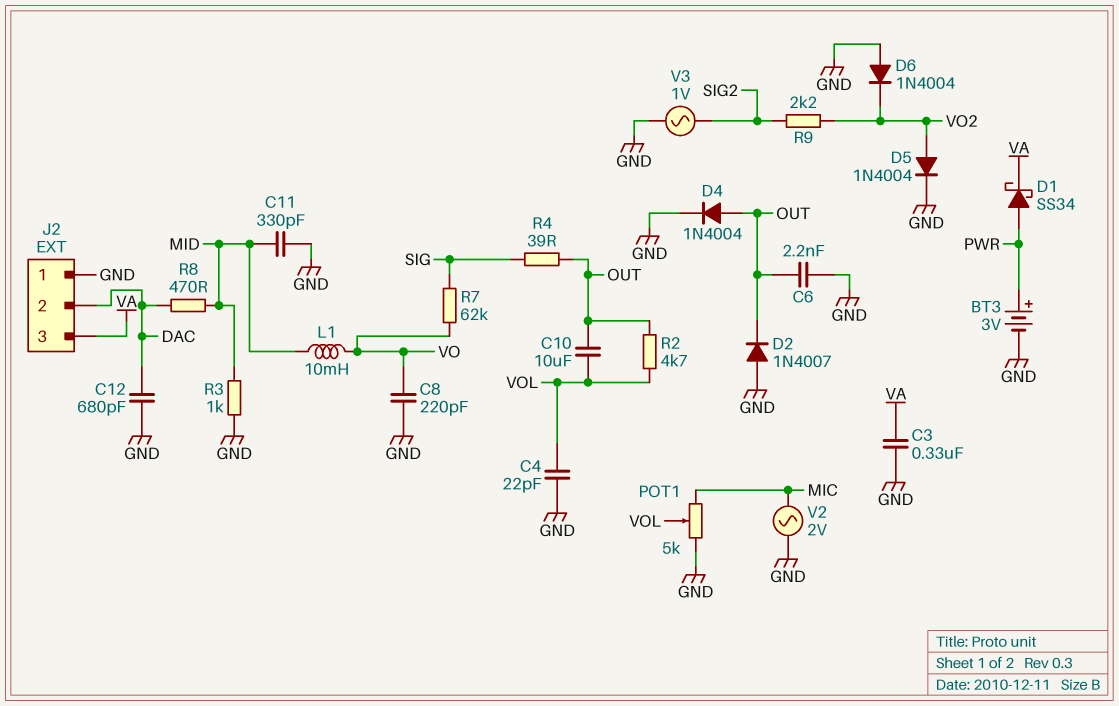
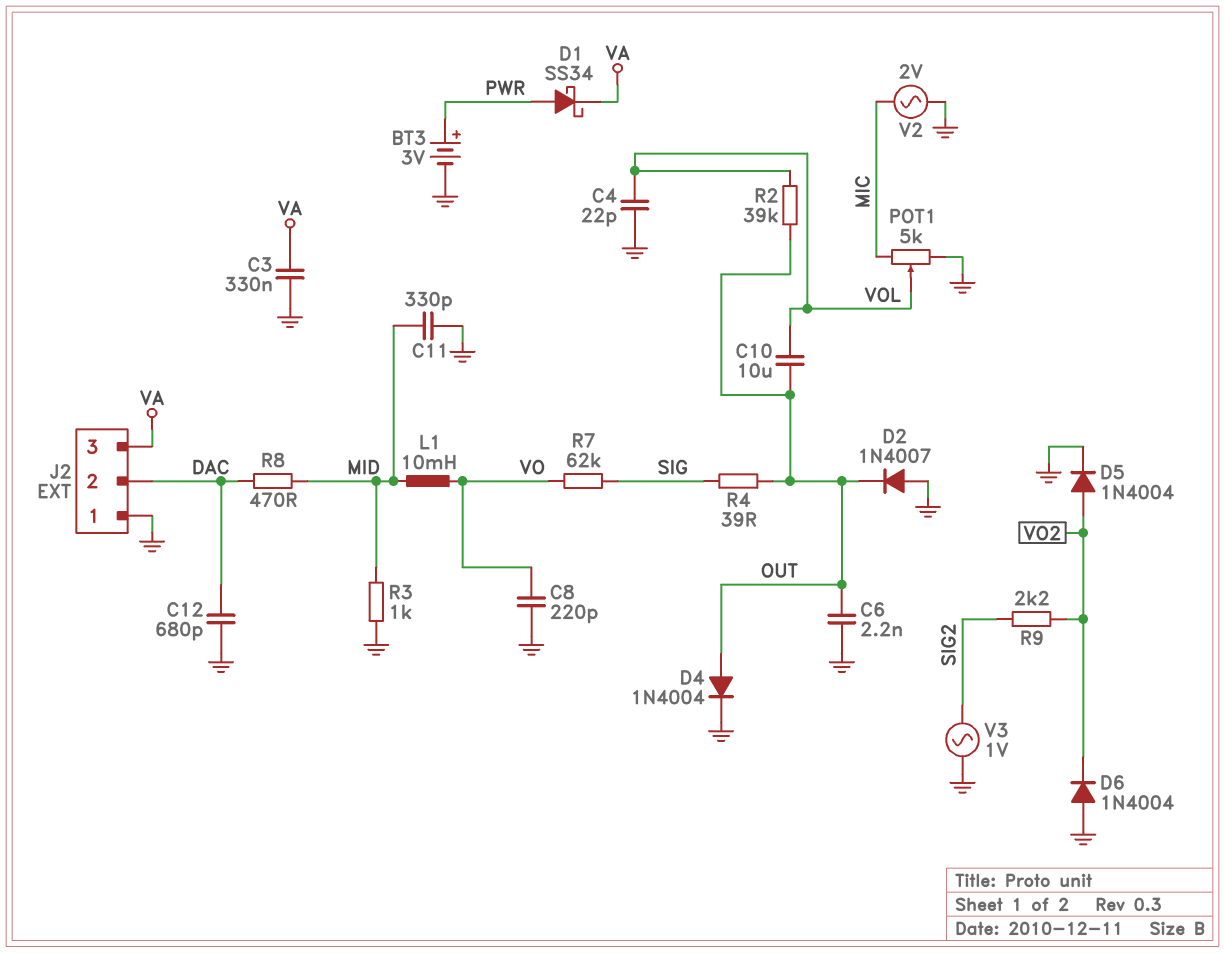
R2: 4.7k (OUT, VOL) -> 39k (OUT, VOL)

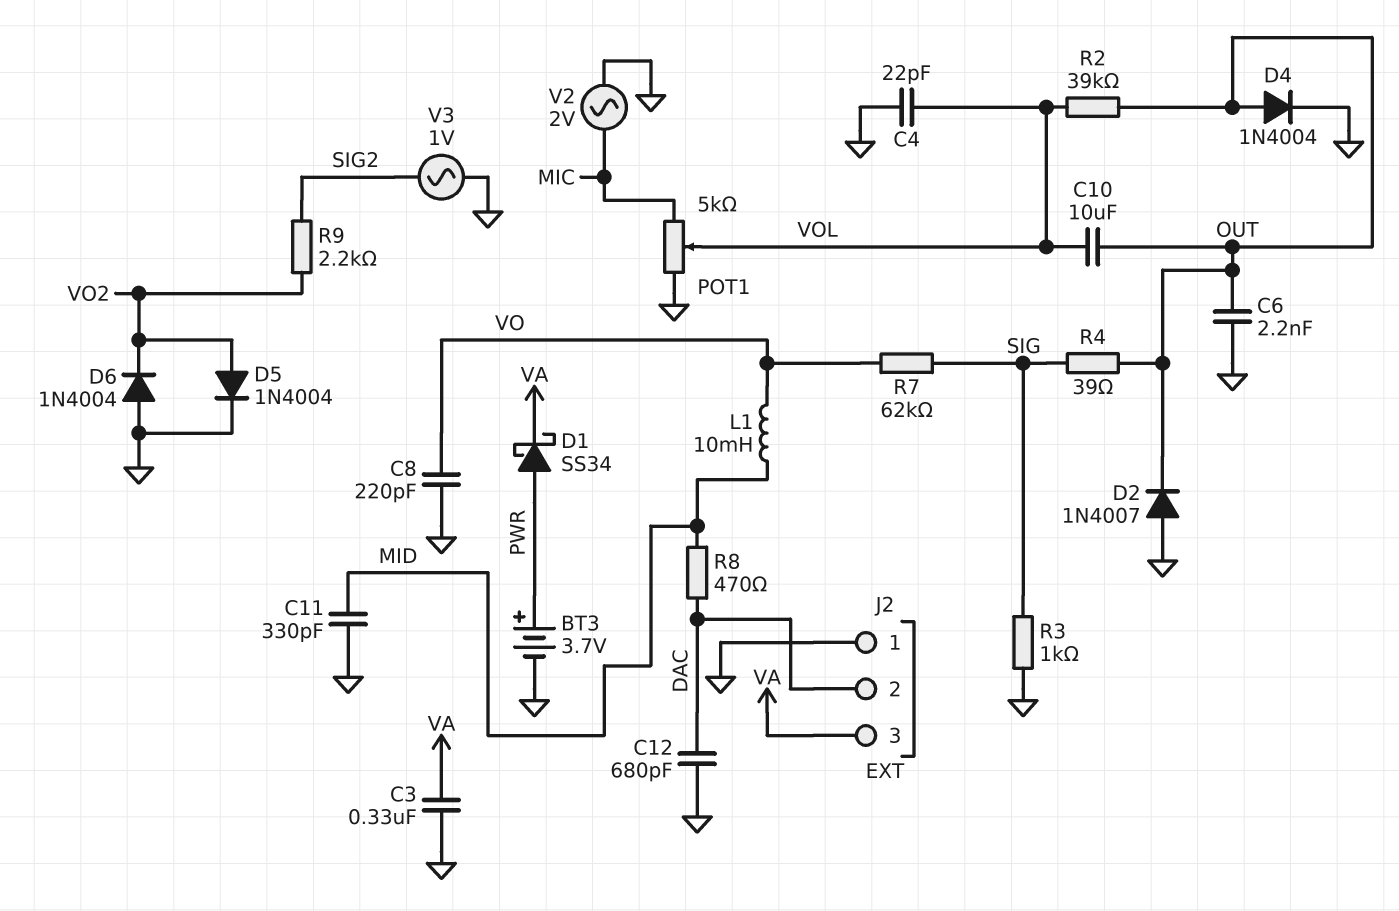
BT3: 3V (plus PWR, minus GND) -> 3.7V (plus PWR, minus GND)
R3: 1k (GND, MID) -> 1k (GND, SIG)

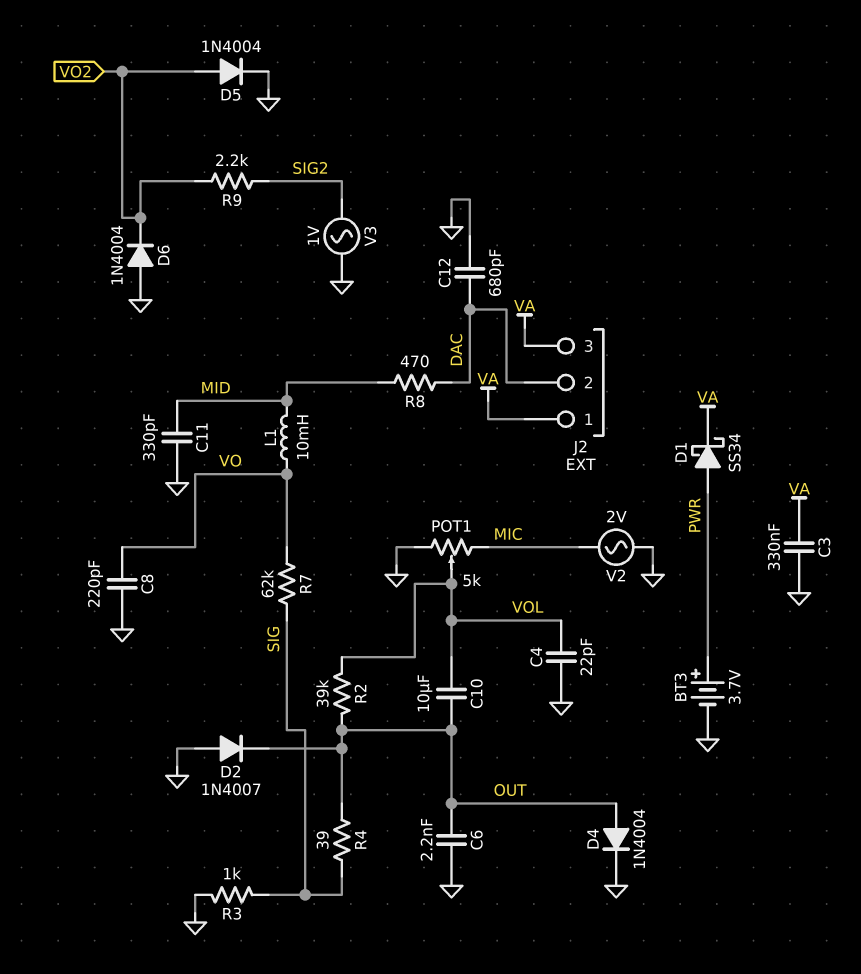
J2 pin 1: GND -> VA

